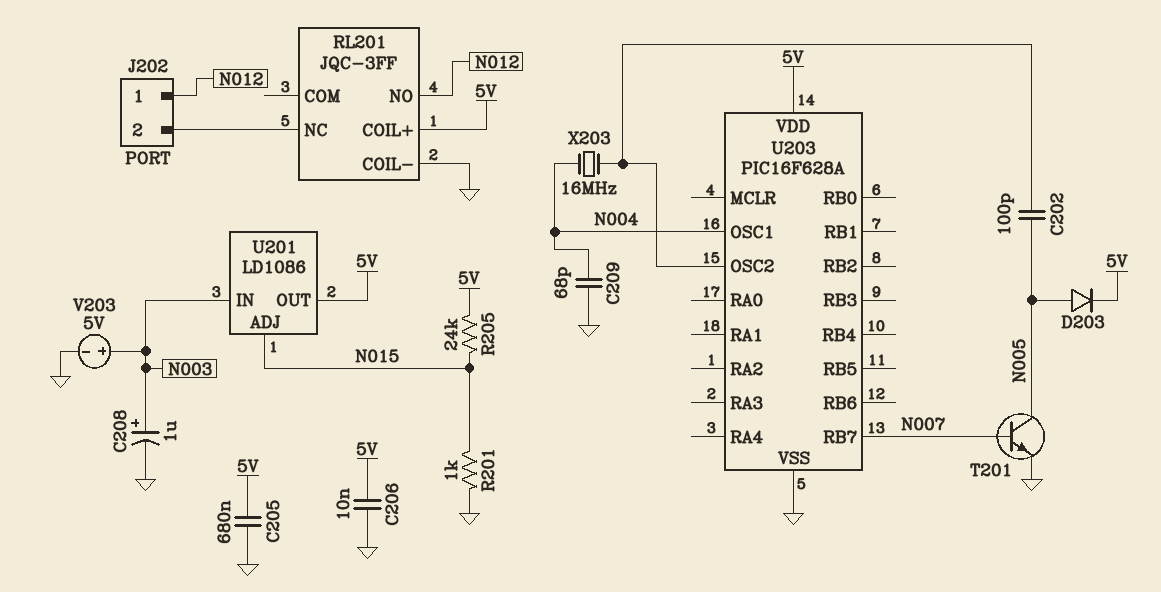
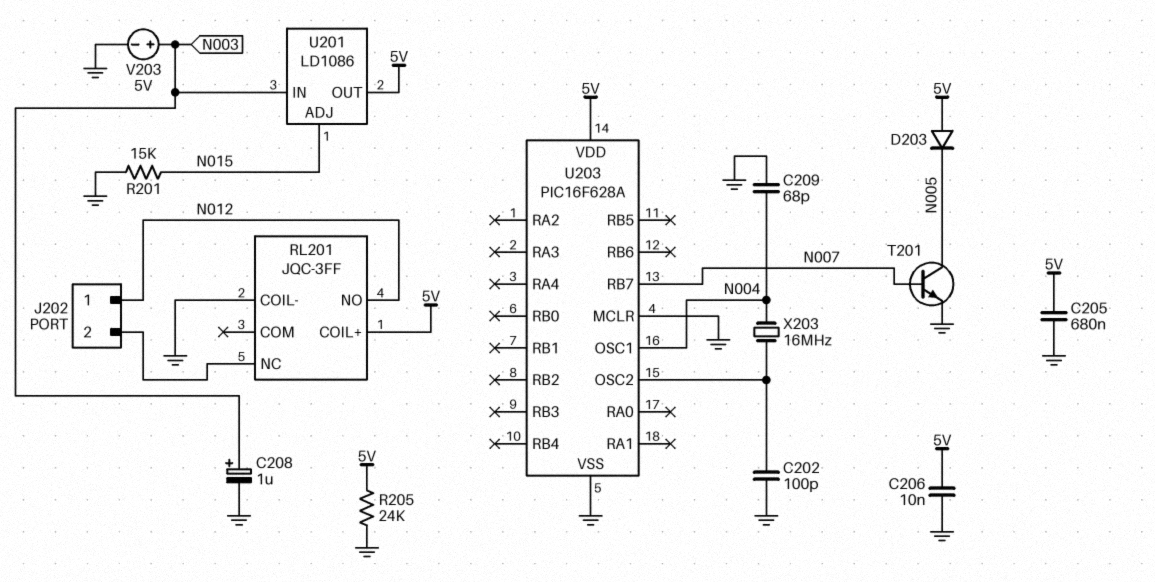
C202: 100pF (N005, U203/OSC2) -> 100pF (GND, U203/OSC2)
D203: diode (A N005, K 5V) -> diode (A 5V, K N005)
R201: 1k (GND, N015) -> 15k (GND, N015)
R205: 24k (5V, N015) -> 24k (5V, GND)
U203 pin MCLR: none -> GND

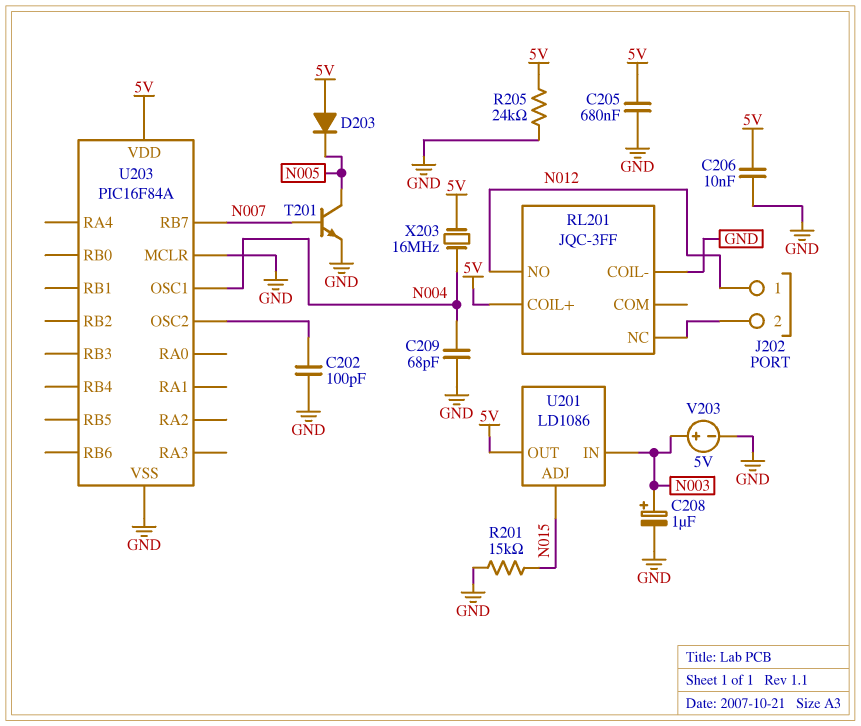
U203: PIC16F628A -> PIC16F84A
X203: 16MHz (N004, U203/OSC2) -> 16MHz (5V, N004)

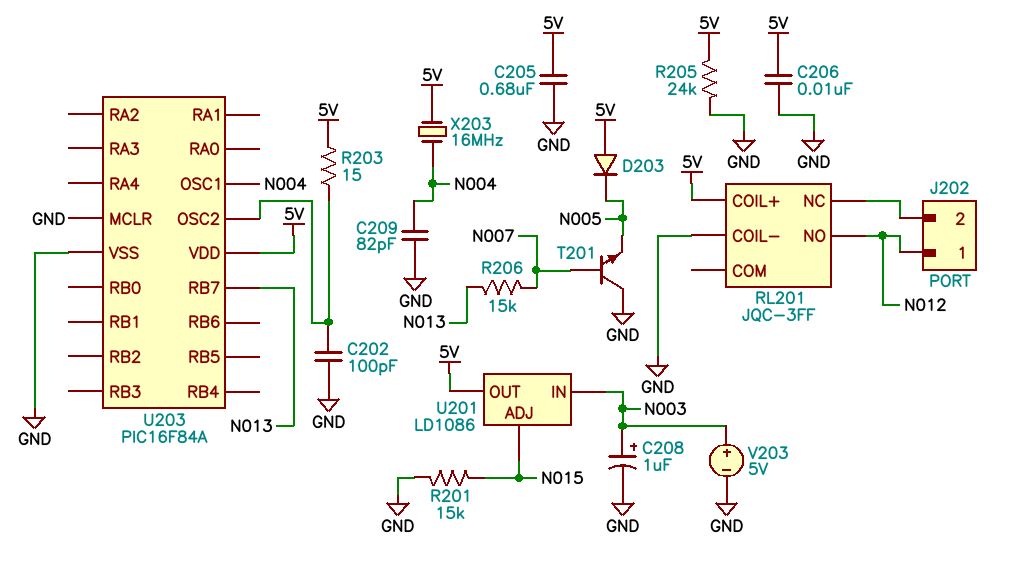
C209: 68pF (GND, N004) -> 82pF (GND, N004)
R203: none -> 15 (5V, U203/OSC2)
R206: none -> 15k (N007, N013)
T201: NPN (B N007, C N005, E GND) -> NPN (B N007, C GND, E N005)
U203 pin RB7: N007 -> N013

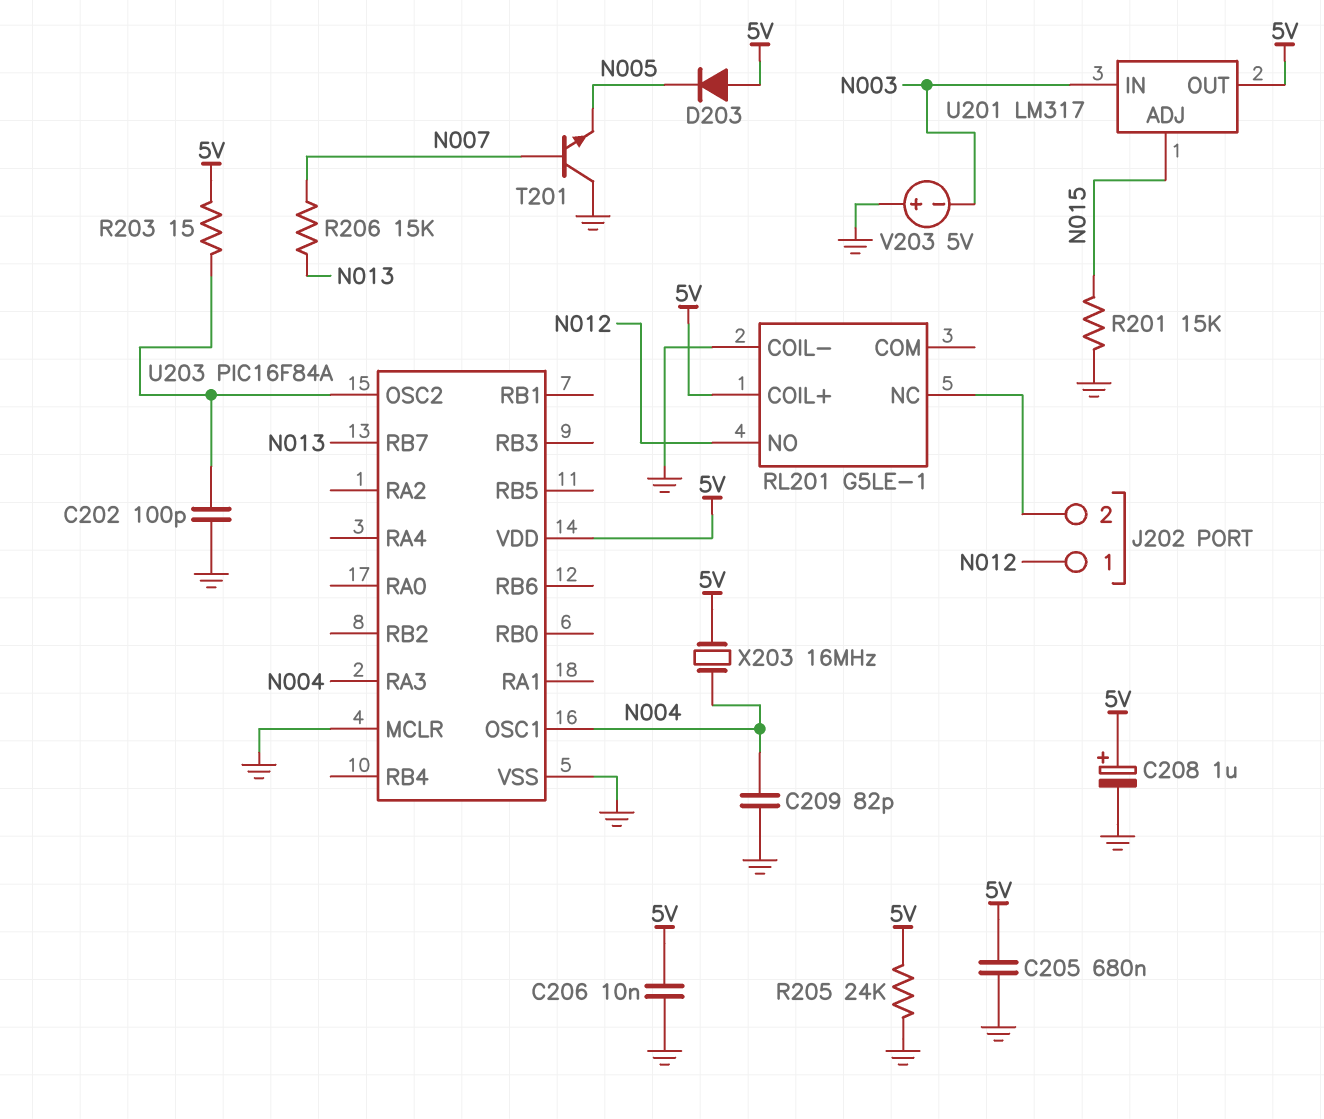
C208: 1uF (plus N003, minus GND) -> 1uF (plus 5V, minus GND)
RL201: JQC-3FF -> G5LE-1
U201: LD1086 -> LM317
U203 pin RA3: none -> N004
V203: 5V (plus N003, minus GND) -> 5V (plus GND, minus N003)

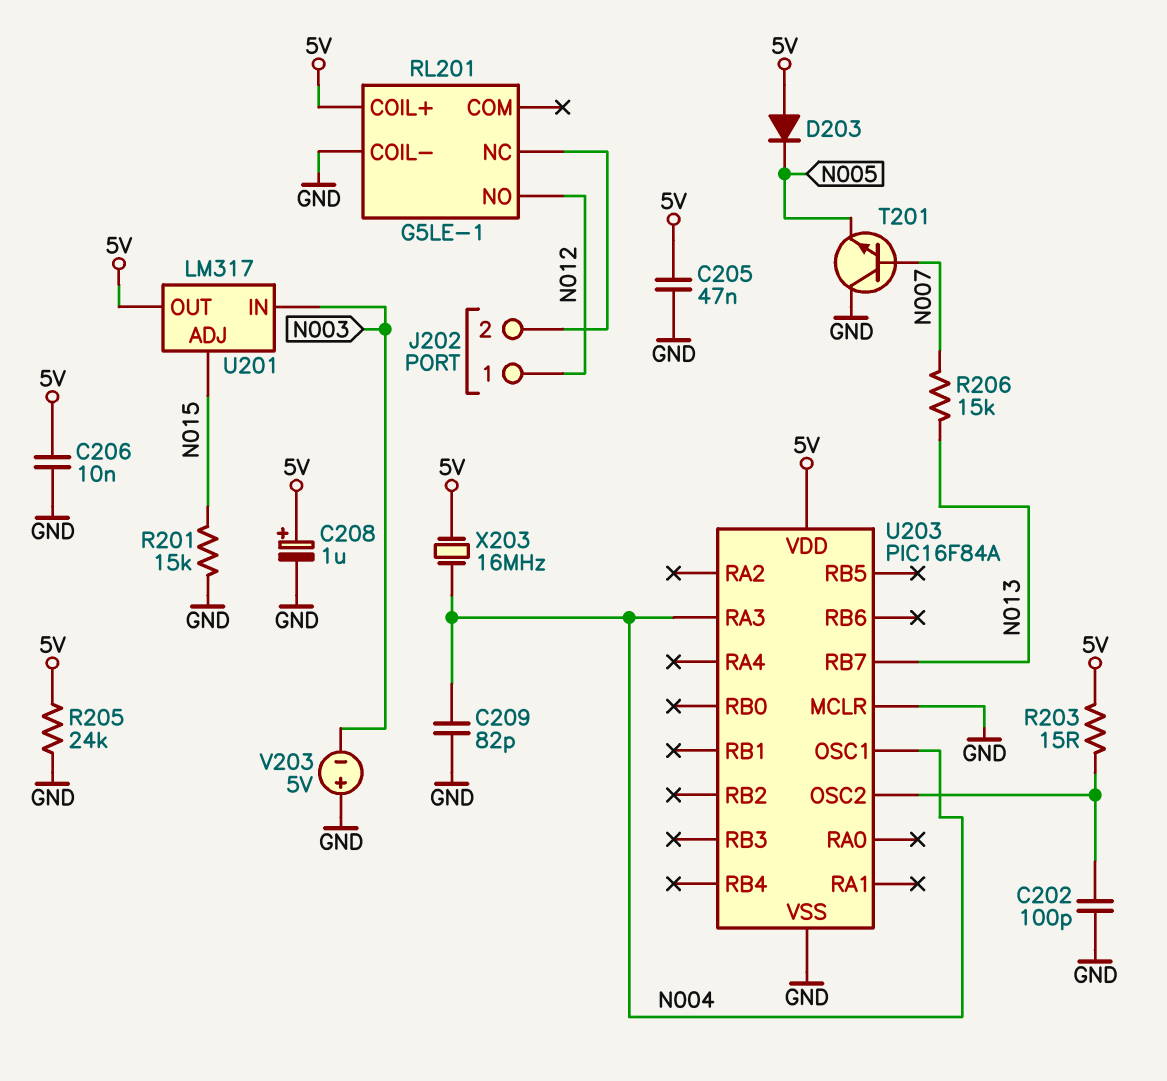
C205: 680nF (5V, GND) -> 47nF (5V, GND)

